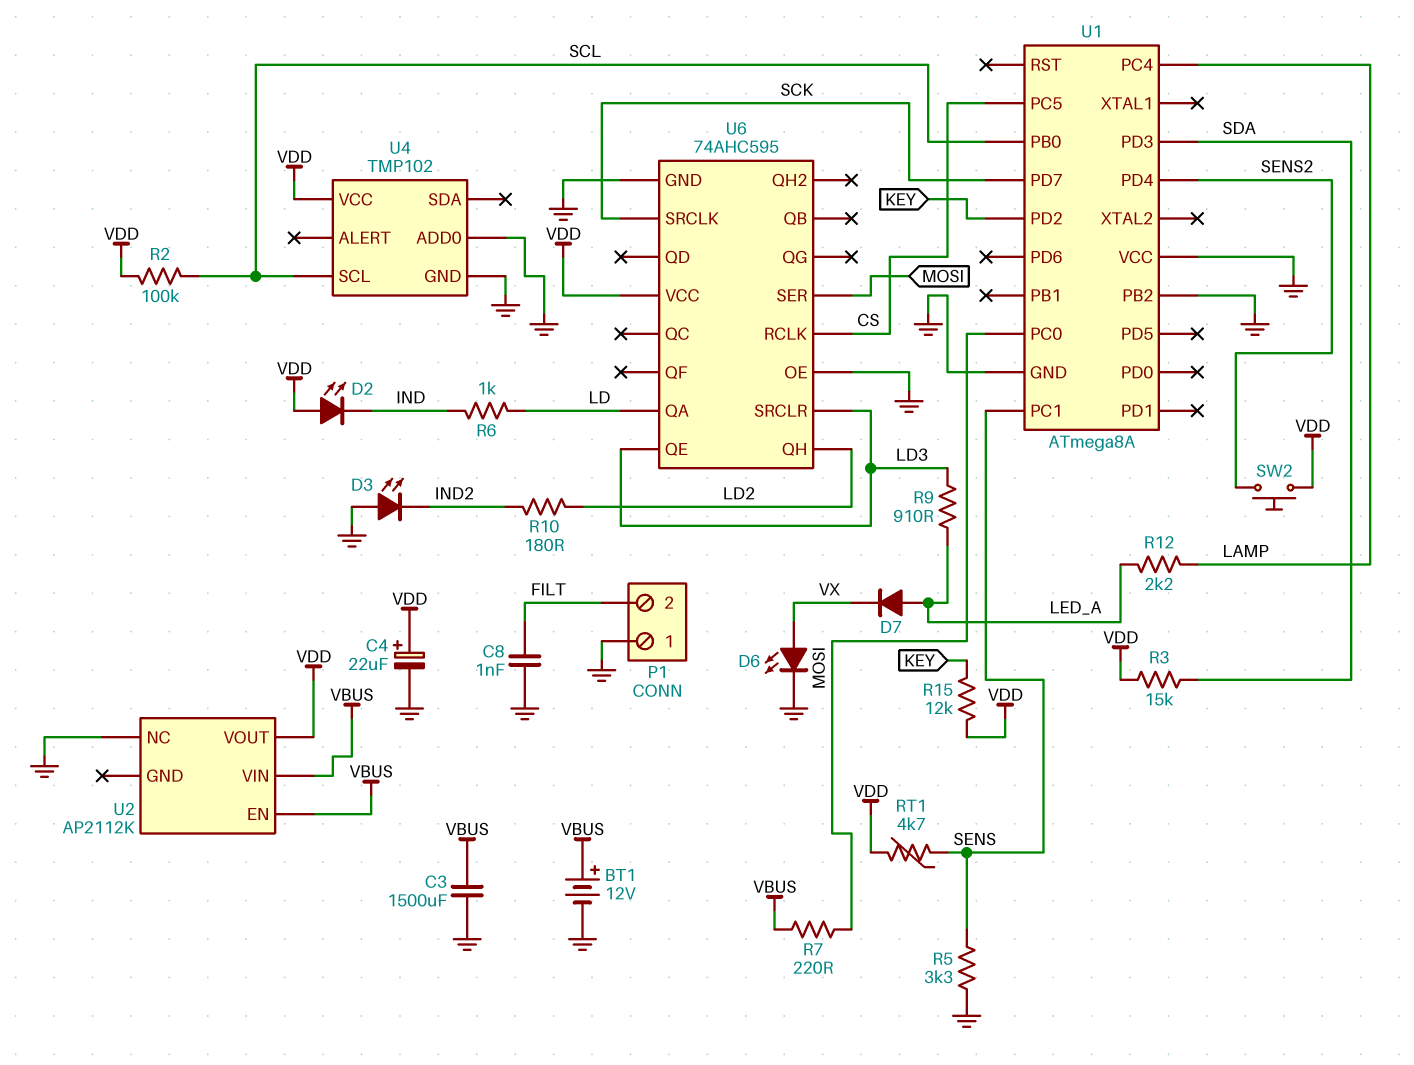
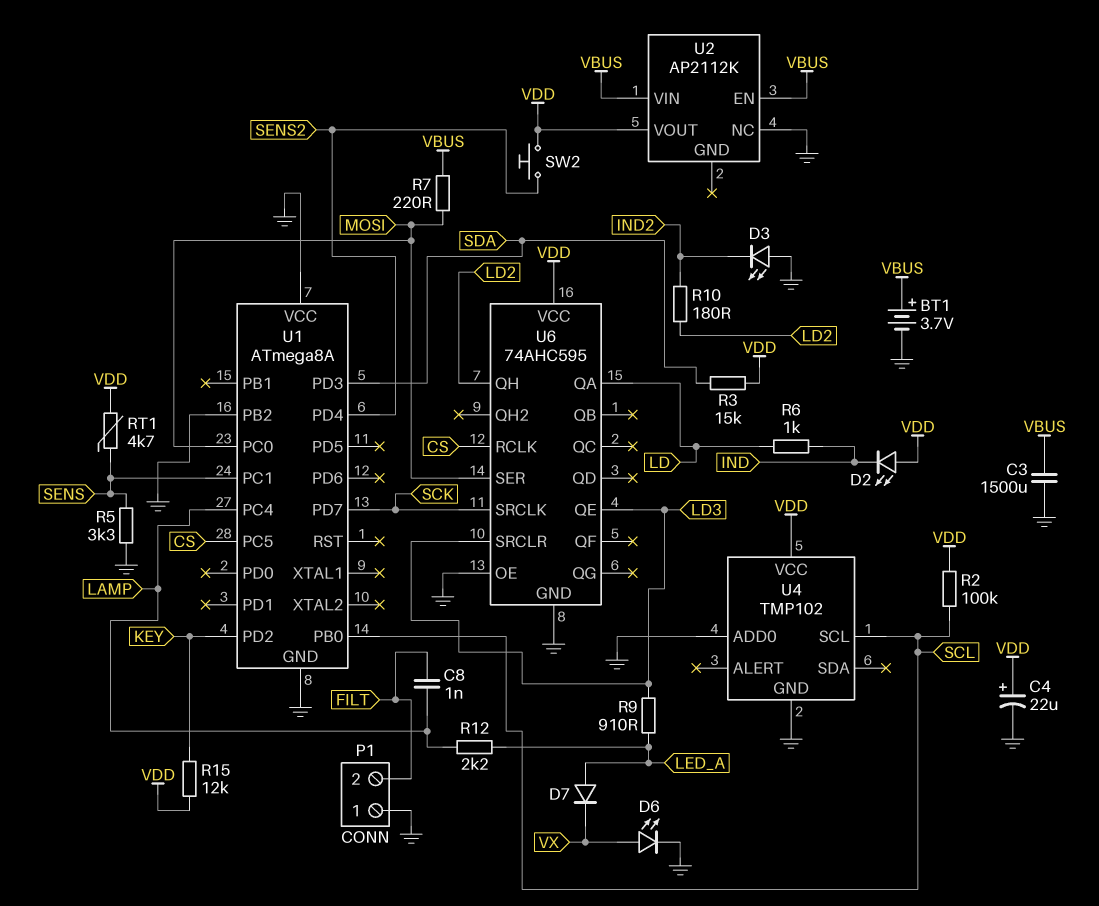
BT1: 12V (plus VBUS, minus GND) -> 3.7V (plus VBUS, minus GND)
C8: 1nF (FILT, GND) -> 1nF (FILT, LAMP)

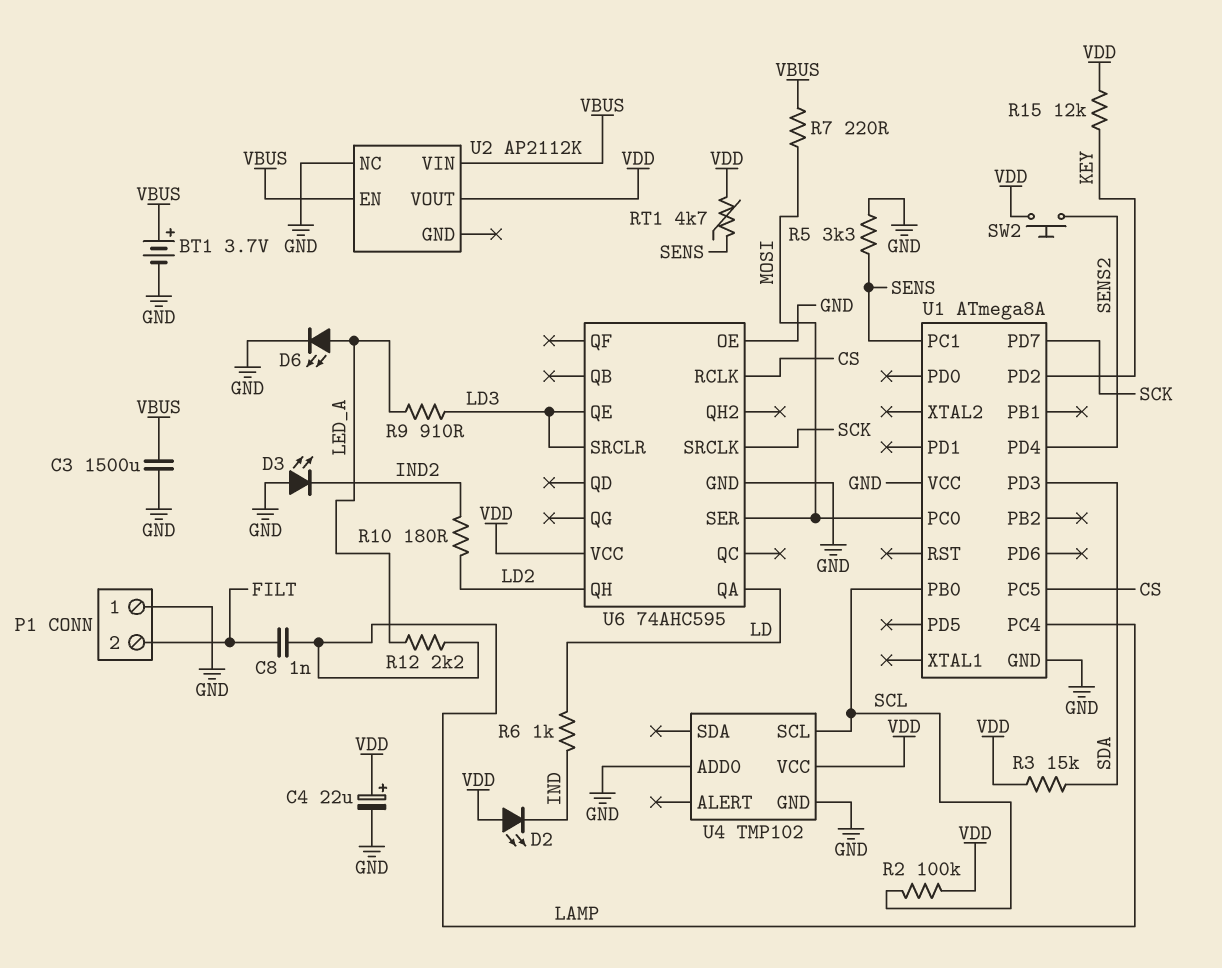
D6: LED (A VX, K GND) -> LED (A LED_A, K GND)
D7: diode (A LED_A, K VX) -> none
U1 pin PB2: GND -> none

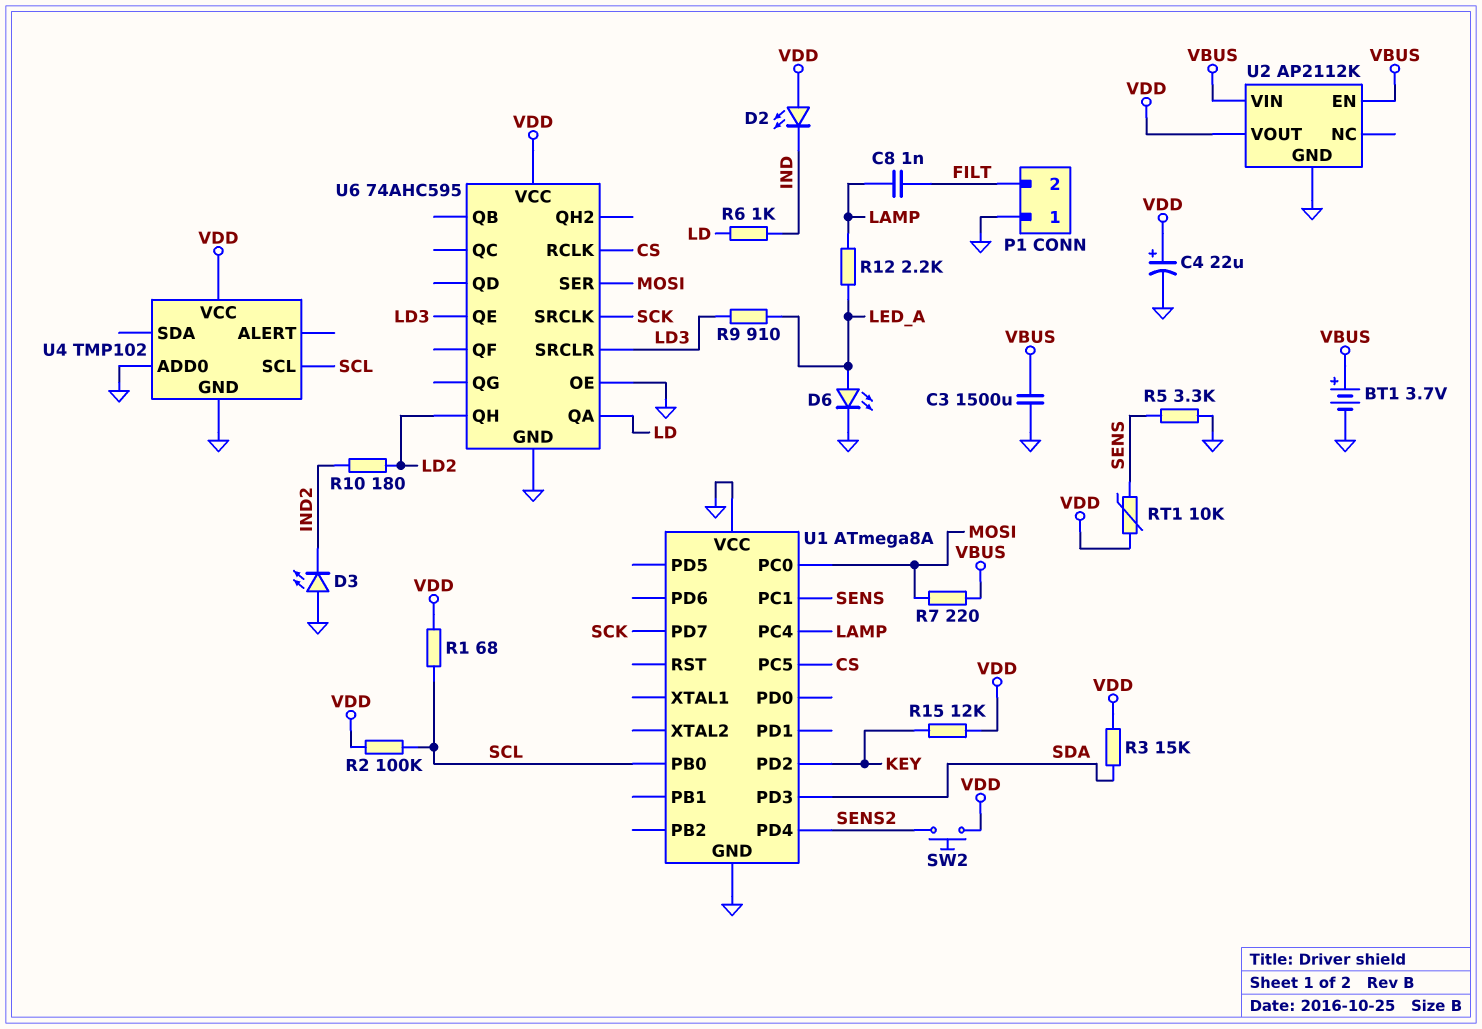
R1: none -> 68 (SCL, VDD)
RT1: 4.7k (SENS, VDD) -> 10k (SENS, VDD)
U2 pin GND: none -> GND
U2 pin NC: GND -> none

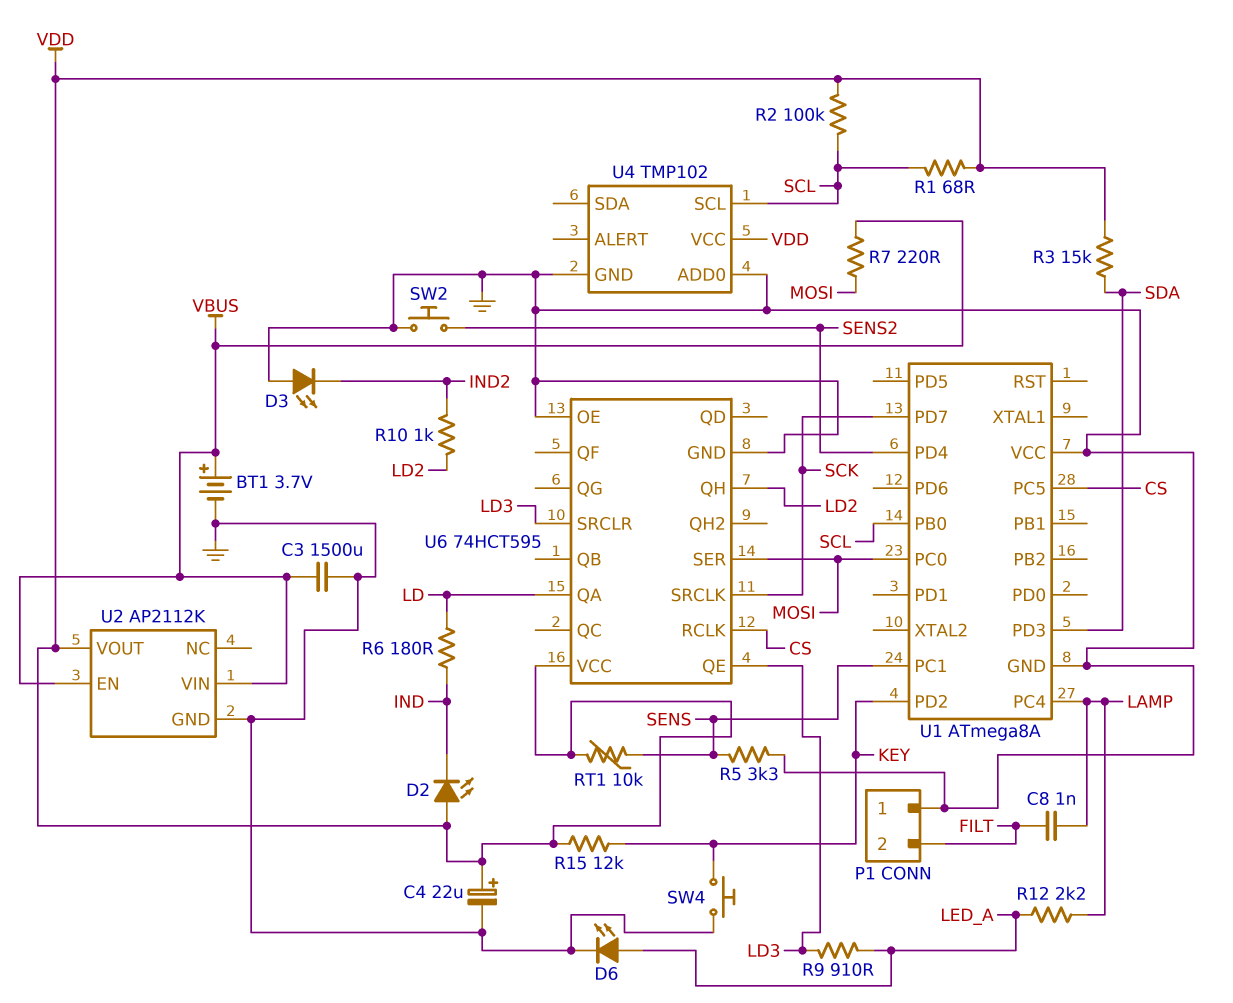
R6: 1k (IND, LD) -> 180 (IND, LD)
R10: 180 (IND2, LD2) -> 1k (IND2, LD2)
SW2: button (SENS2, VDD) -> button (GND, SENS2)
SW4: none -> button (GND, KEY)
U6: 74AHC595 -> 74HCT595

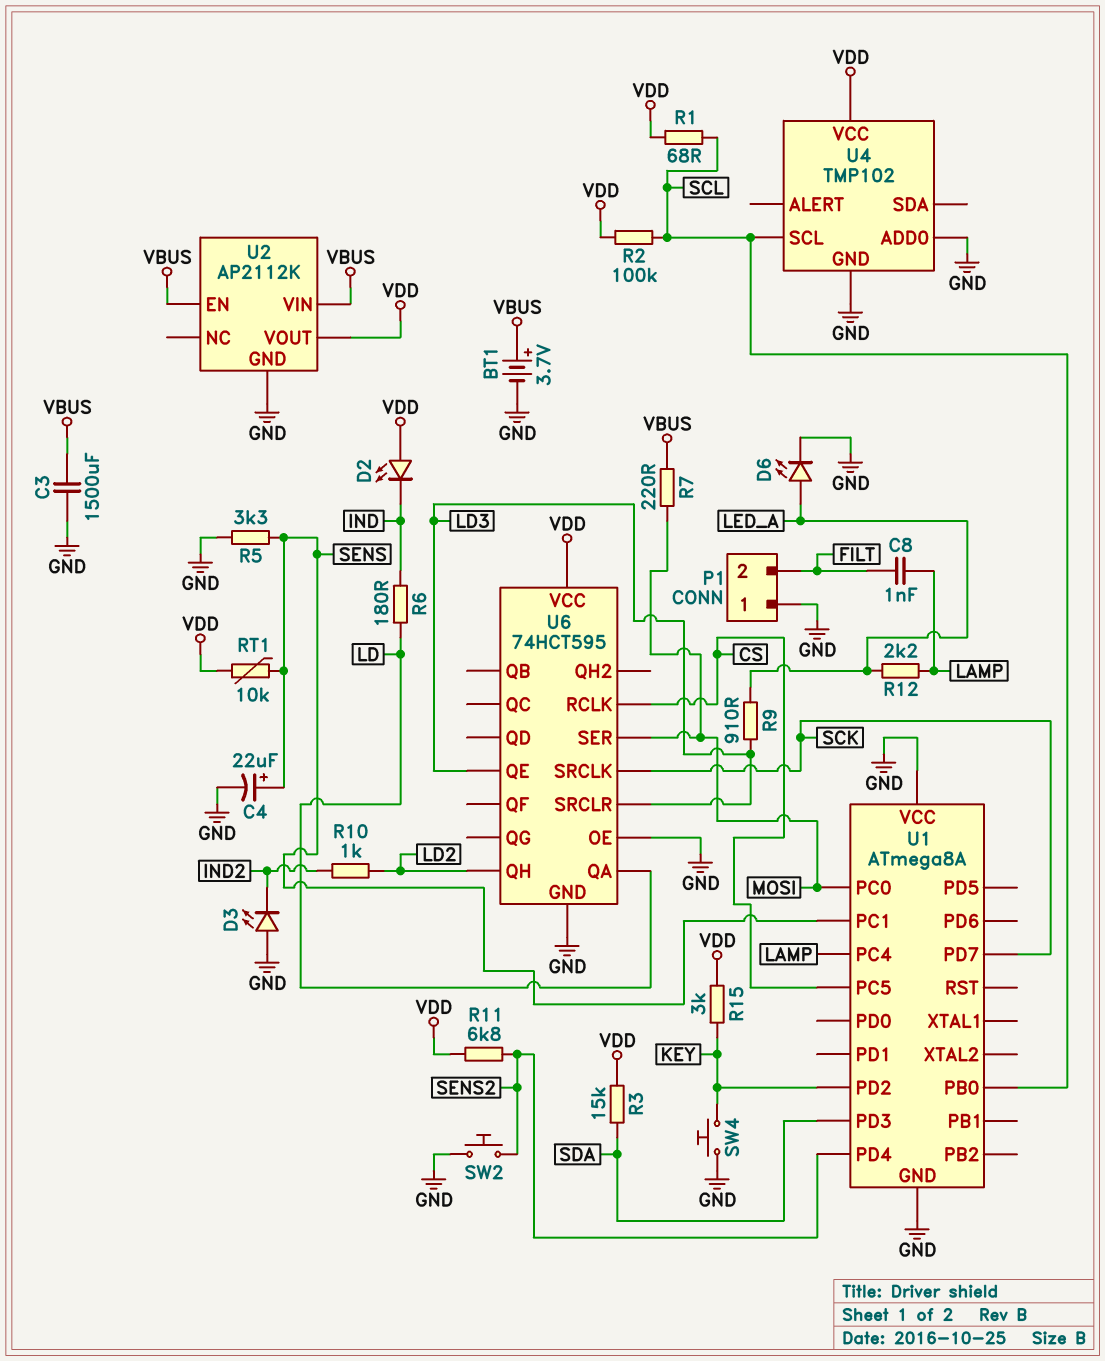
C4: 22uF (plus VDD, minus GND) -> 22uF (plus SENS, minus GND)
R11: none -> 6.8k (SENS2, VDD)
R15: 12k (KEY, VDD) -> 3k (KEY, VDD)

